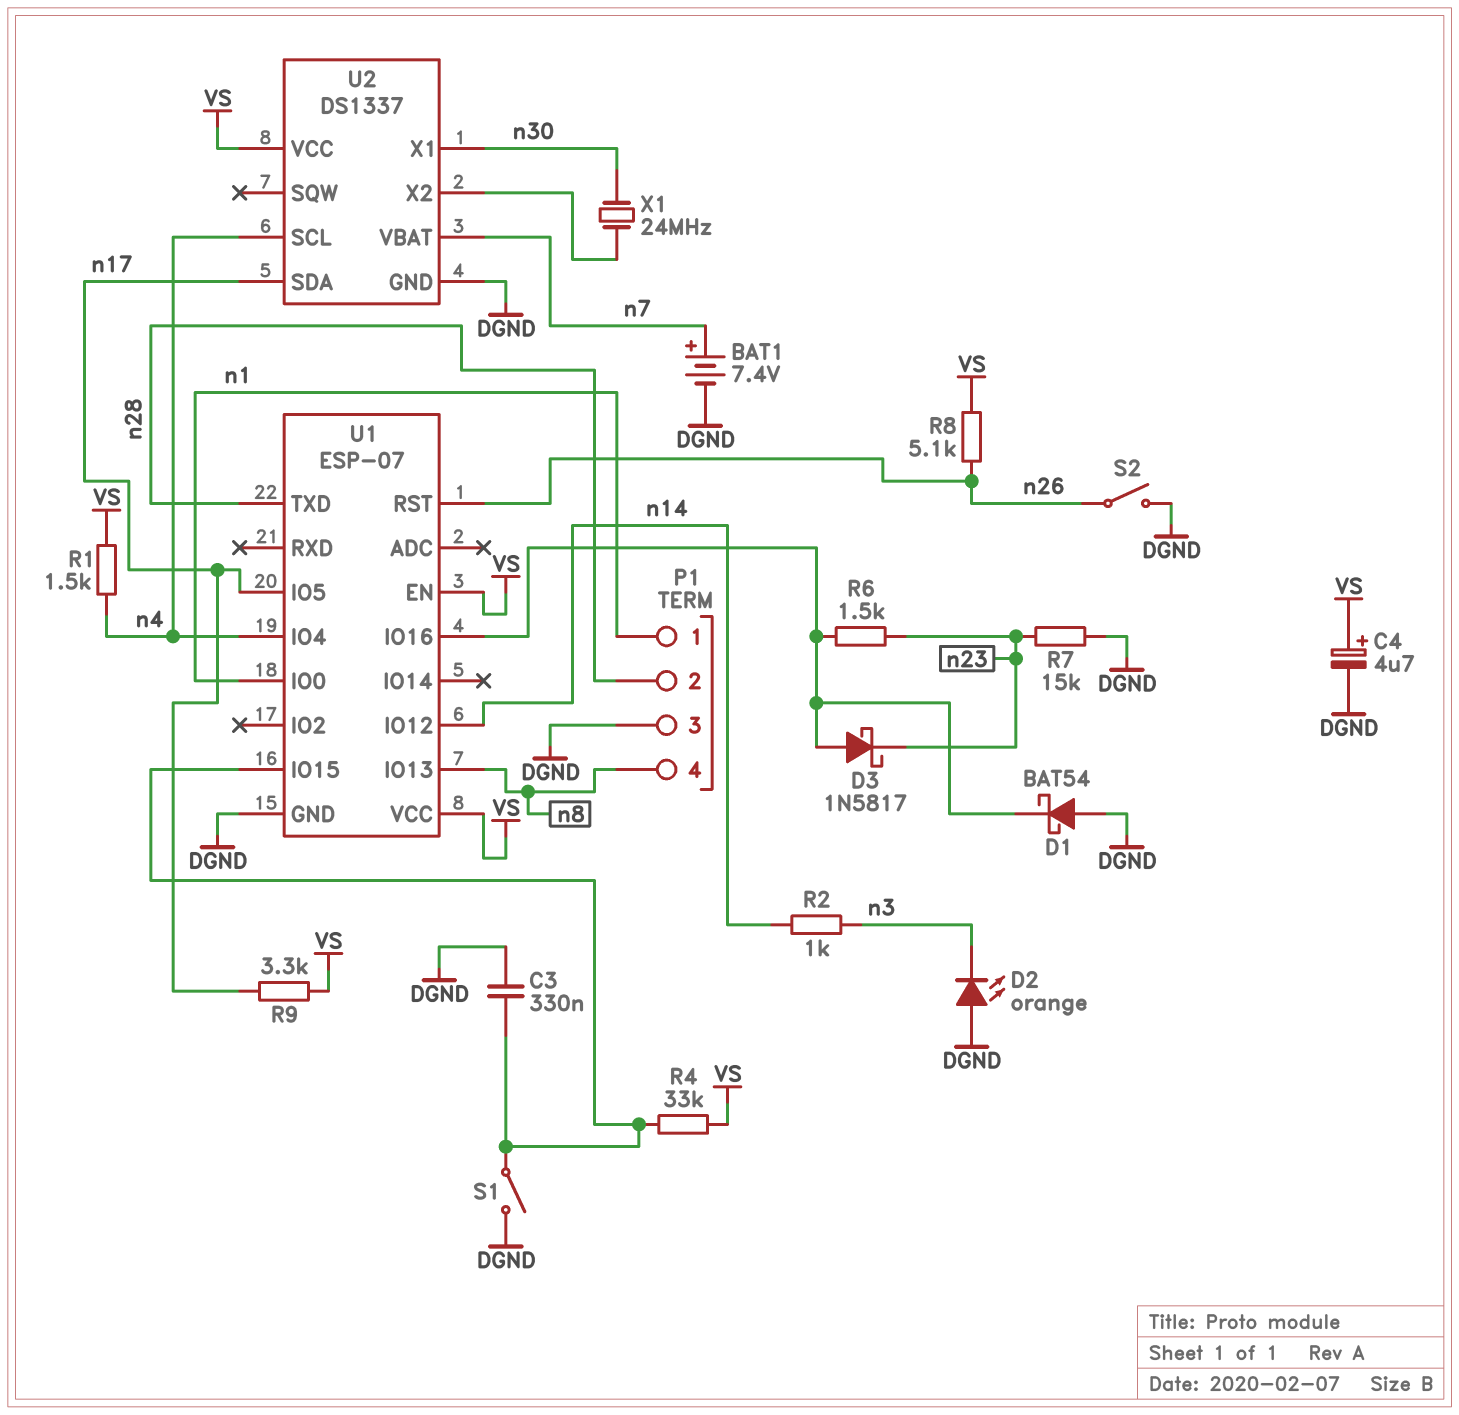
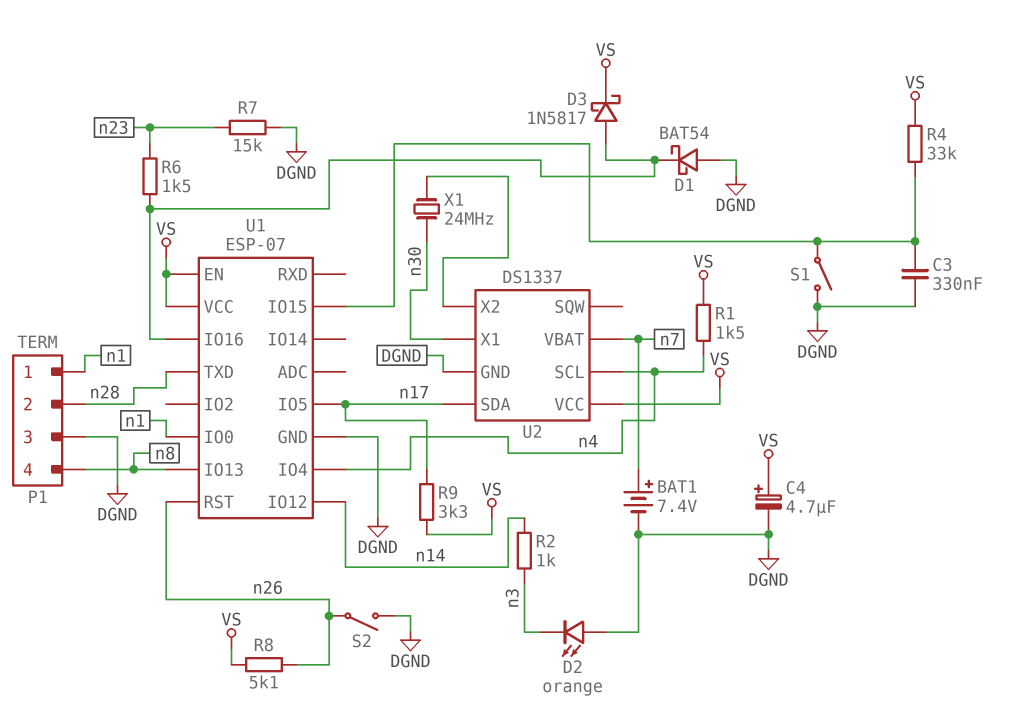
D3: schottky 1N5817 (A U1/IO16, K n23) -> schottky 1N5817 (A U1/IO16, K VS)

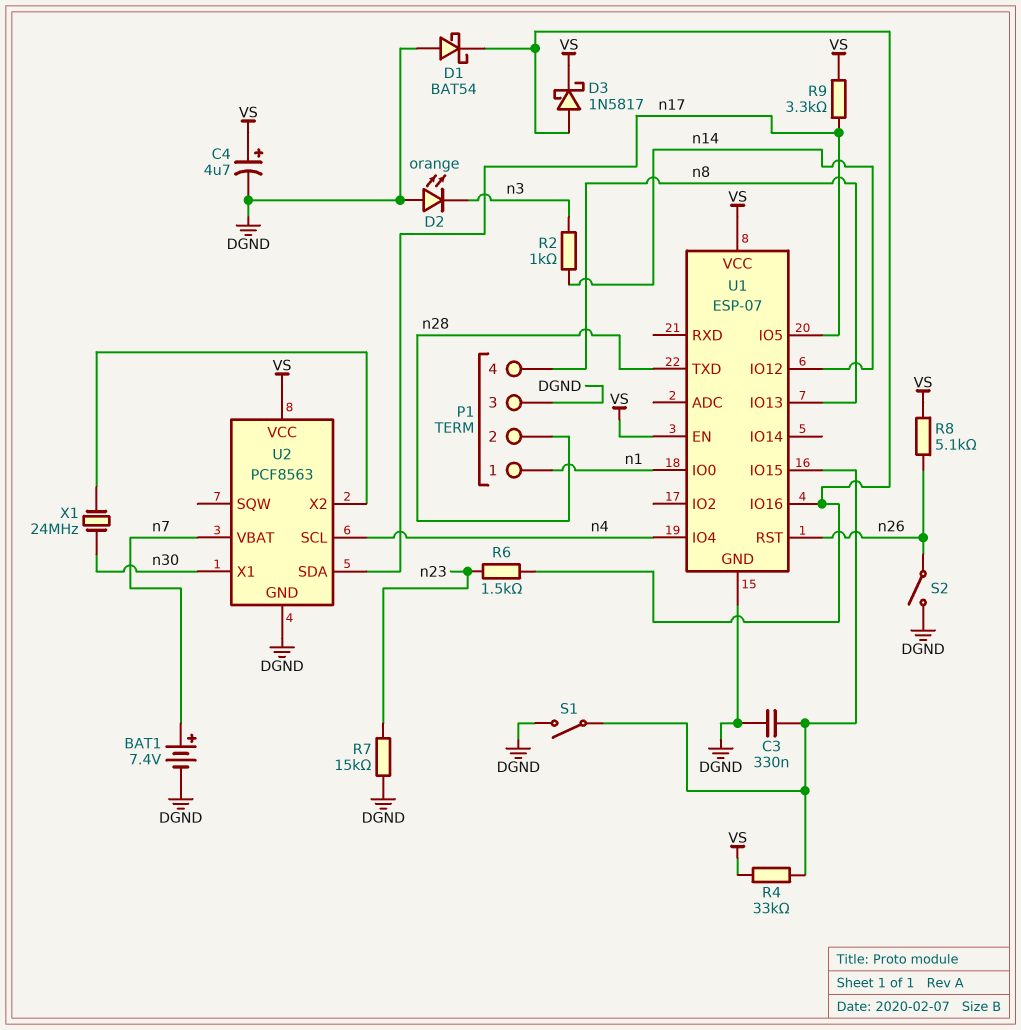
R1: 1.5k (VS, n4) -> none
U2: DS1337 -> PCF8563

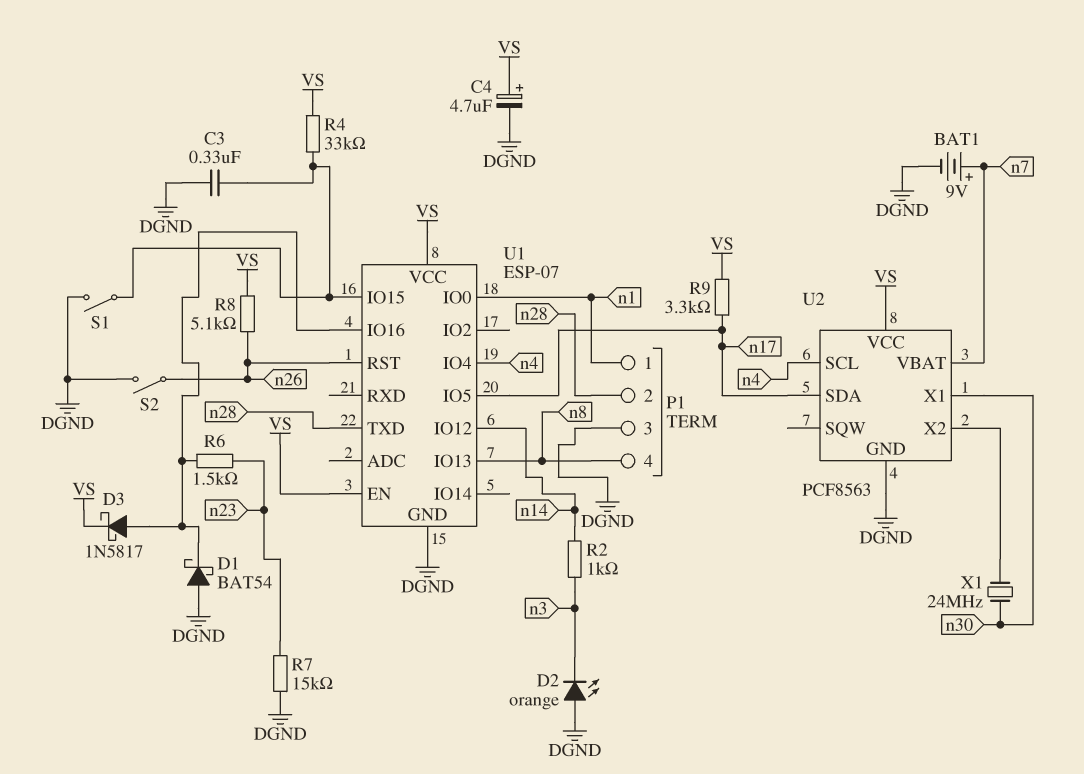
BAT1: 7.4V (plus n7, minus DGND) -> 9V (plus n7, minus DGND)

